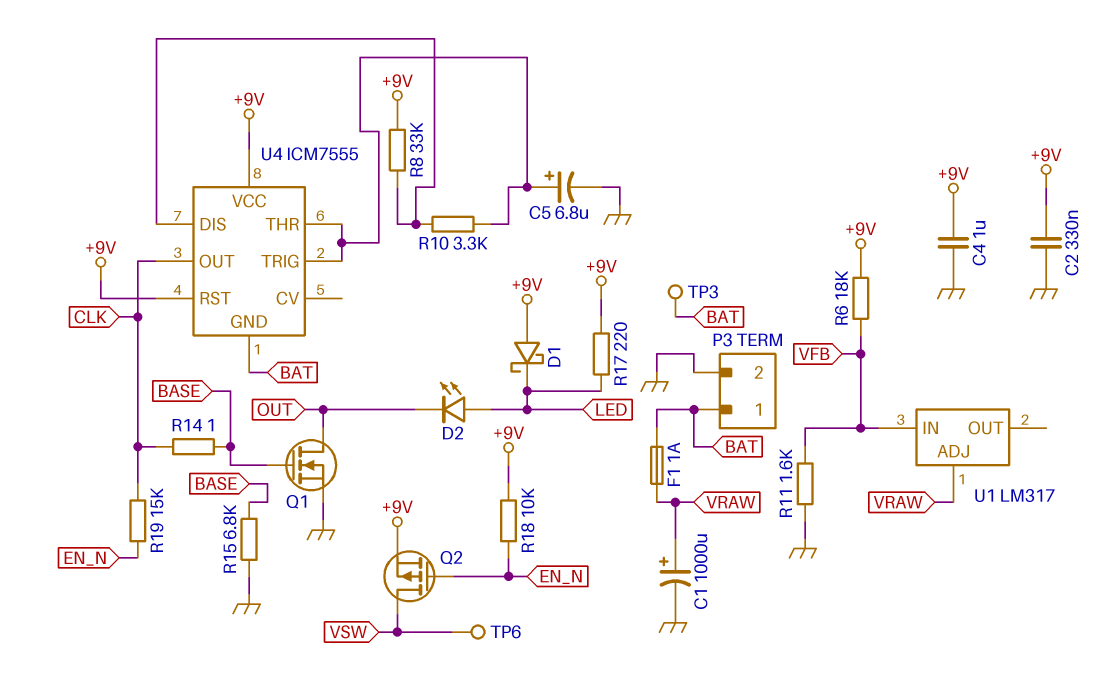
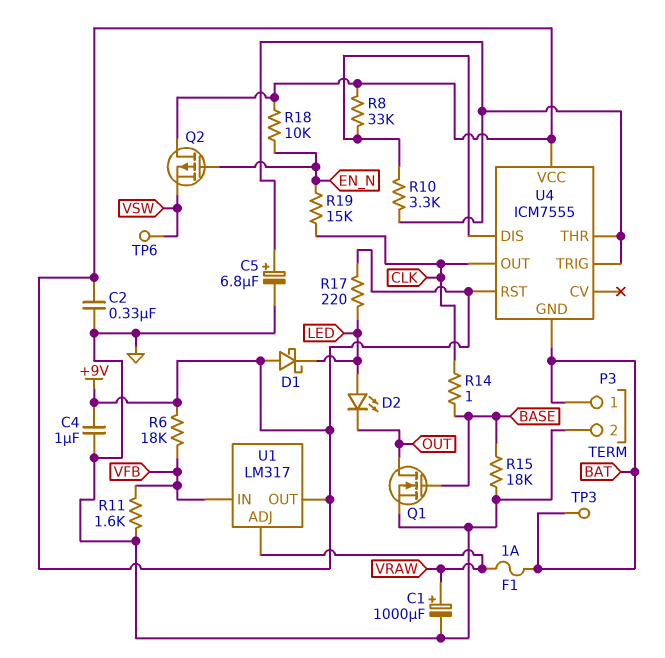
Q2: PMOS (G EN_N, D VSW, S +9V) -> PMOS (G EN_N, D +9V, S VSW)
R15: 6.8k (BASE, GND) -> 18k (BASE, GND)
U1 pin OUT: none -> +9V

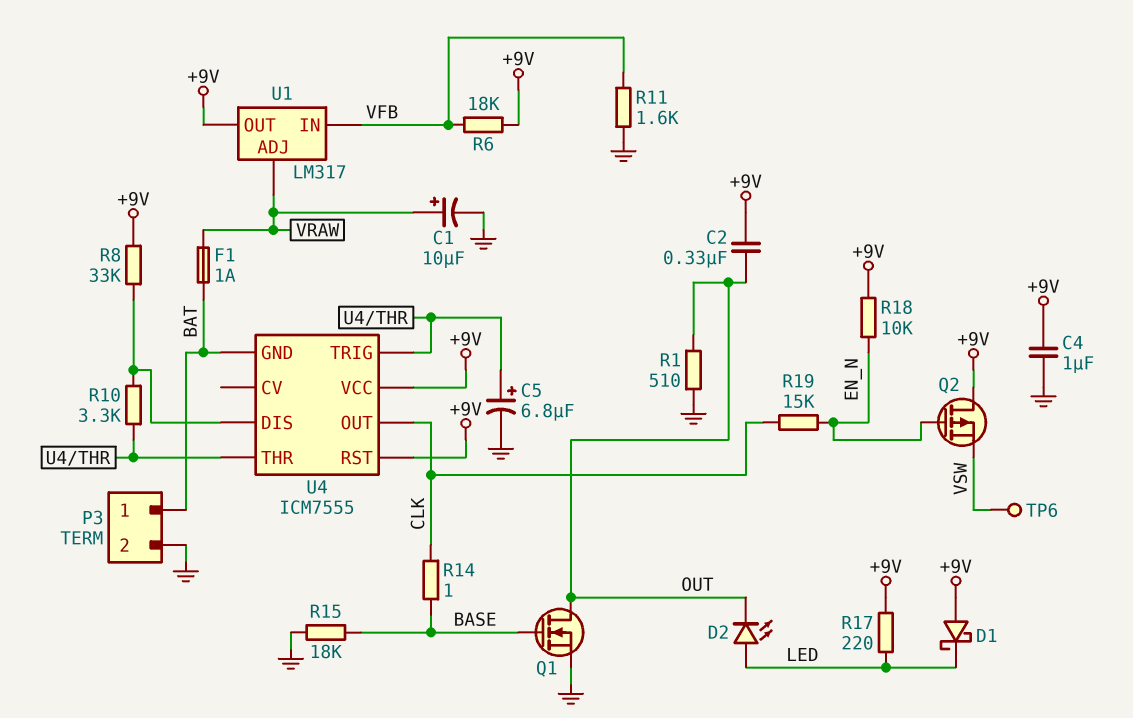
C1: 1000uF (plus VRAW, minus GND) -> 10uF (plus VRAW, minus GND)
C2: 330nF (+9V, GND) -> 330nF (+9V, OUT)
R1: none -> 510 (GND, OUT)
TP3: test point (BAT) -> none

